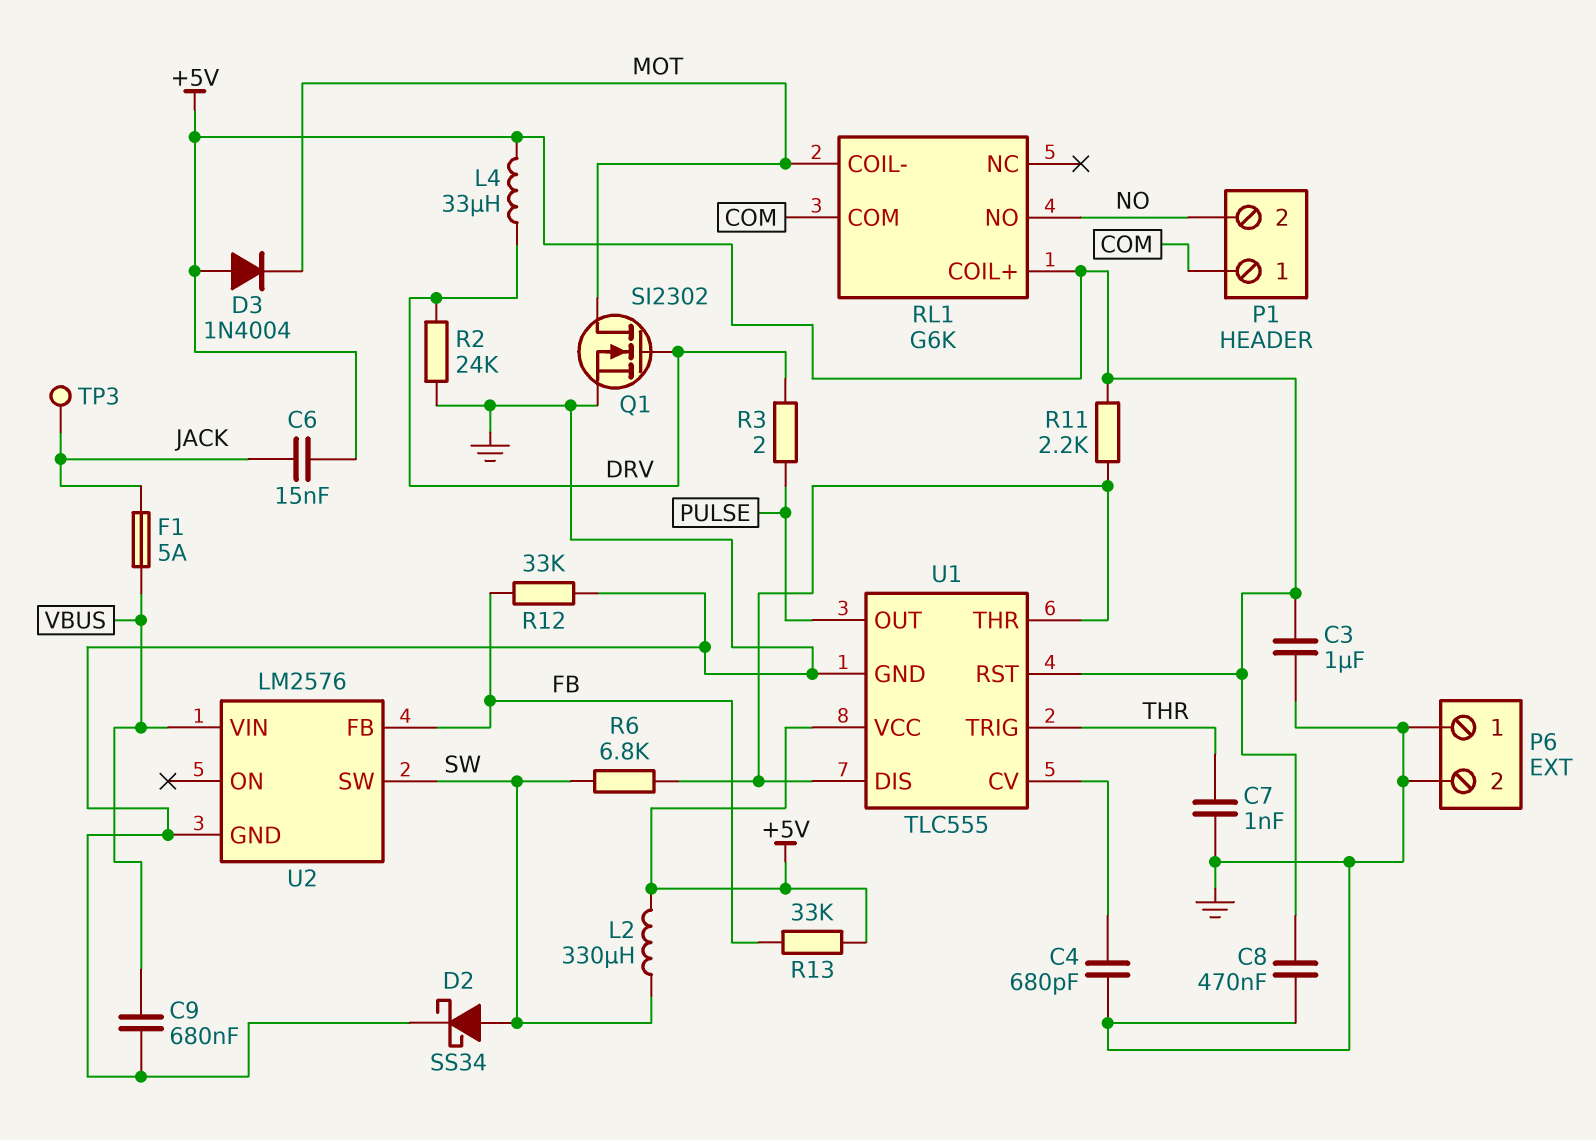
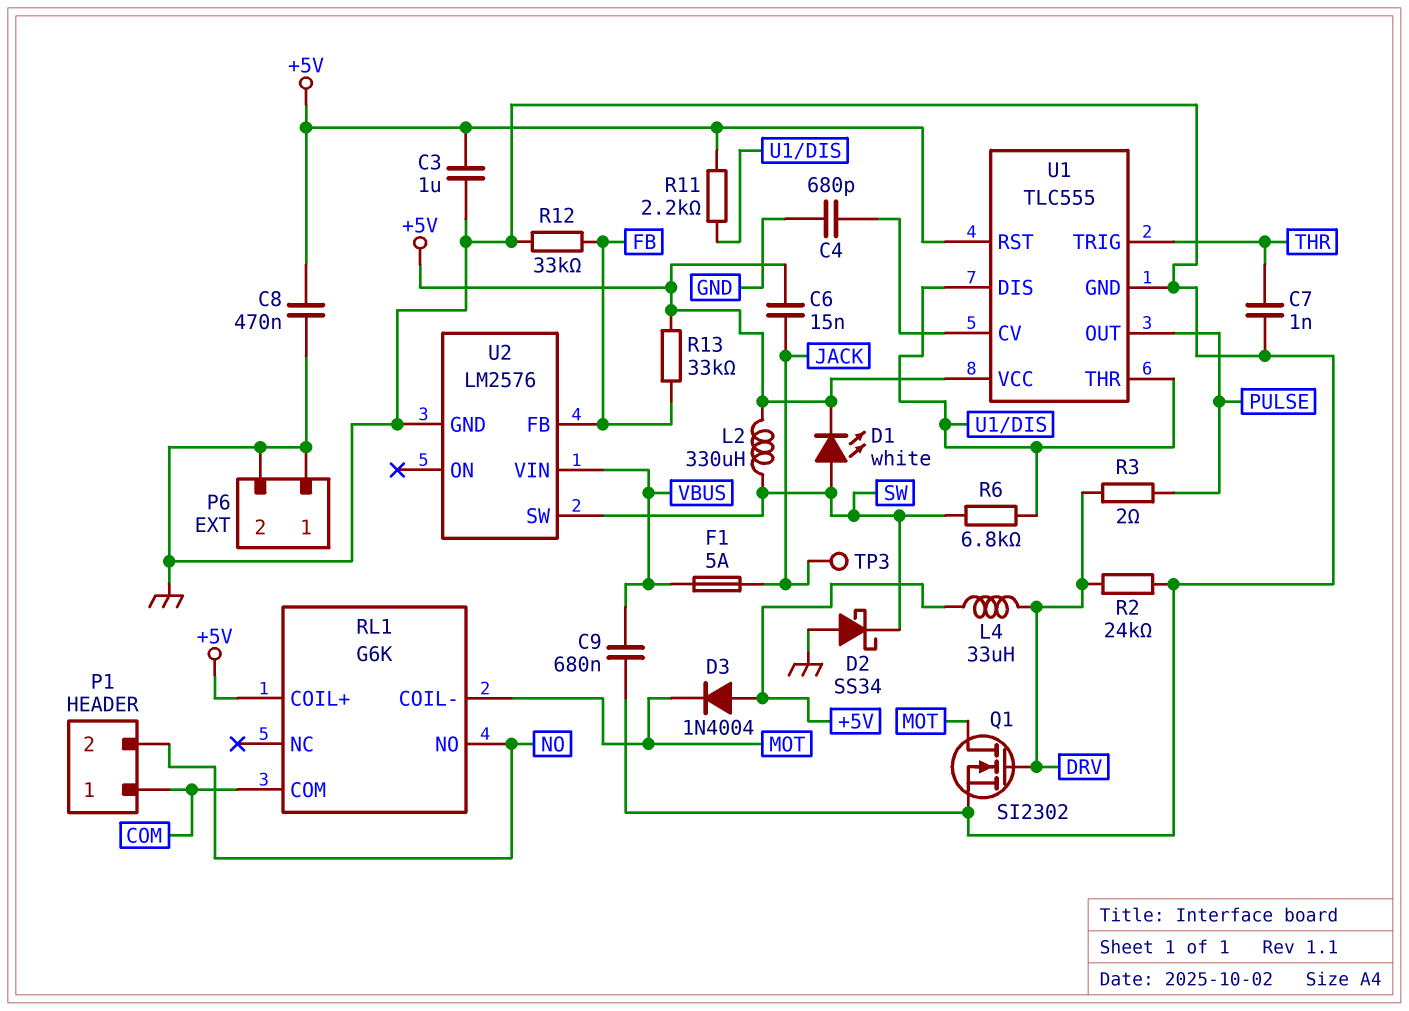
D1: none -> LED white (A SW, K +5V)
D2: schottky SS34 (A SW, K GND) -> schottky SS34 (A GND, K SW)

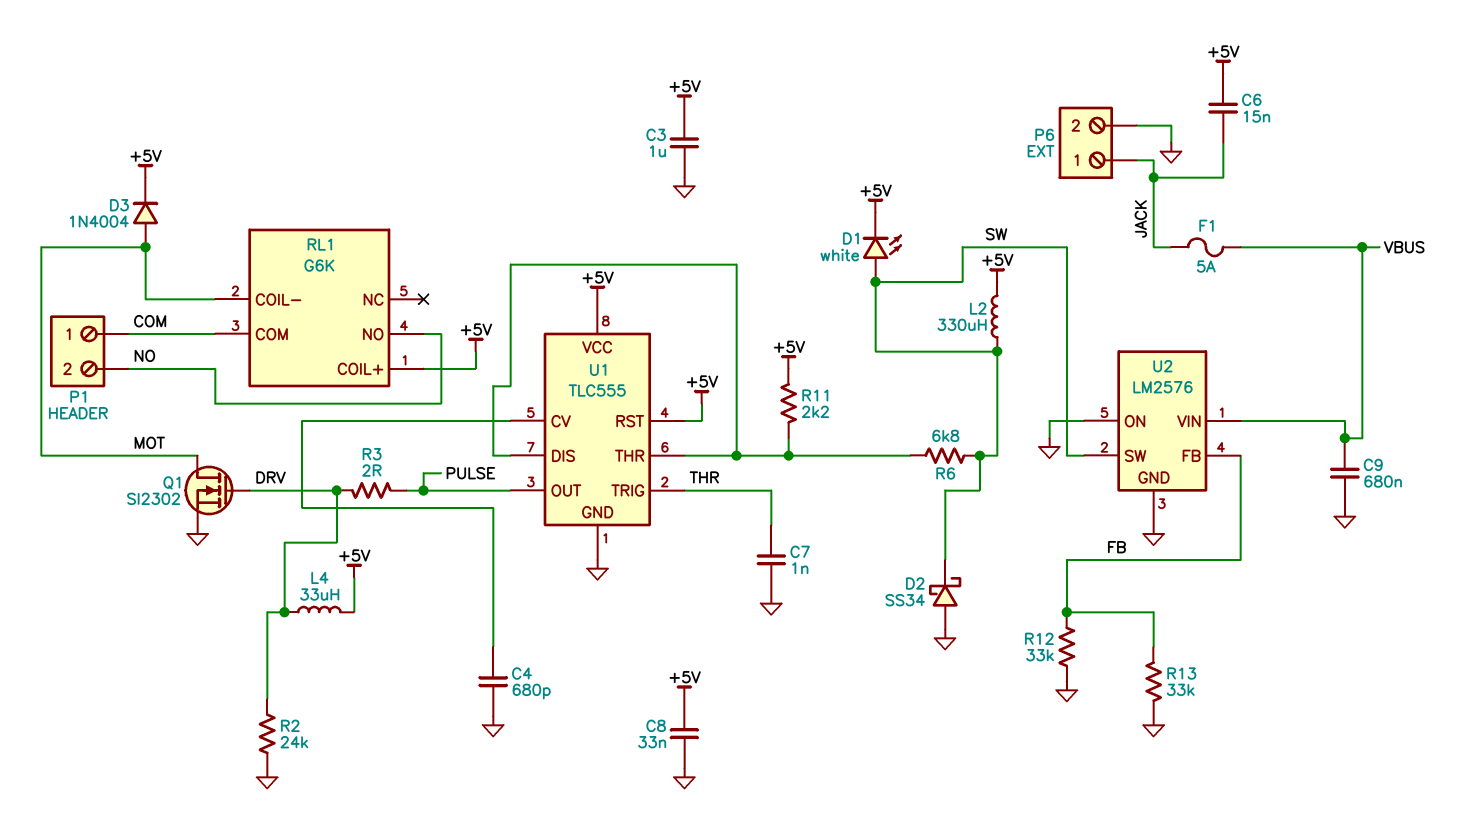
C8: 470nF (+5V, GND) -> 33nF (+5V, GND)
D3: diode 1N4004 (A +5V, K MOT) -> diode 1N4004 (A MOT, K +5V)
P6 pin 1: GND -> JACK
R13: 33k (+5V, FB) -> 33k (FB, GND)
TP3: test point (JACK) -> none
U2 pin ON: none -> GND

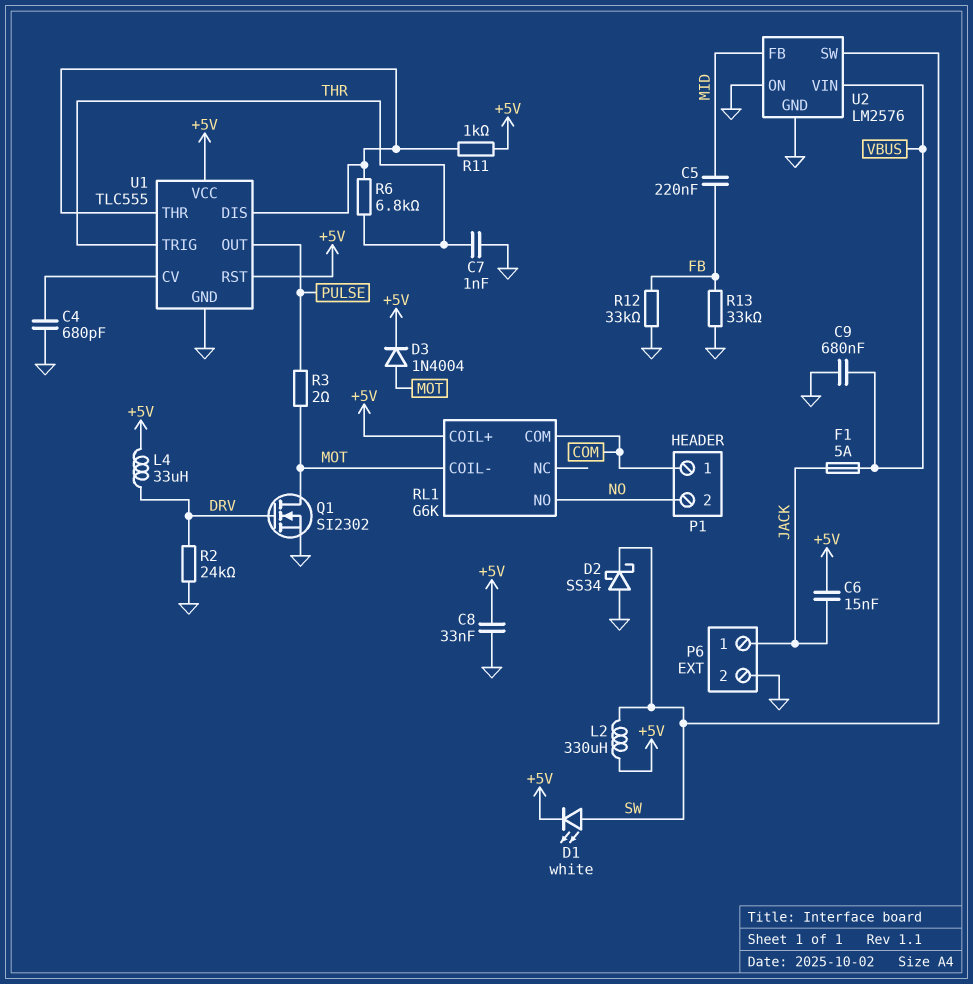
C3: 1uF (+5V, GND) -> none
C5: none -> 220nF (FB, MID)
R3: 2 (DRV, PULSE) -> 2 (MOT, PULSE)
R6: 6.8k (SW, U1/DIS) -> 6.8k (THR, U1/DIS)
R11: 2.2k (+5V, U1/DIS) -> 1k (+5V, U1/DIS)
U2 pin FB: FB -> MID

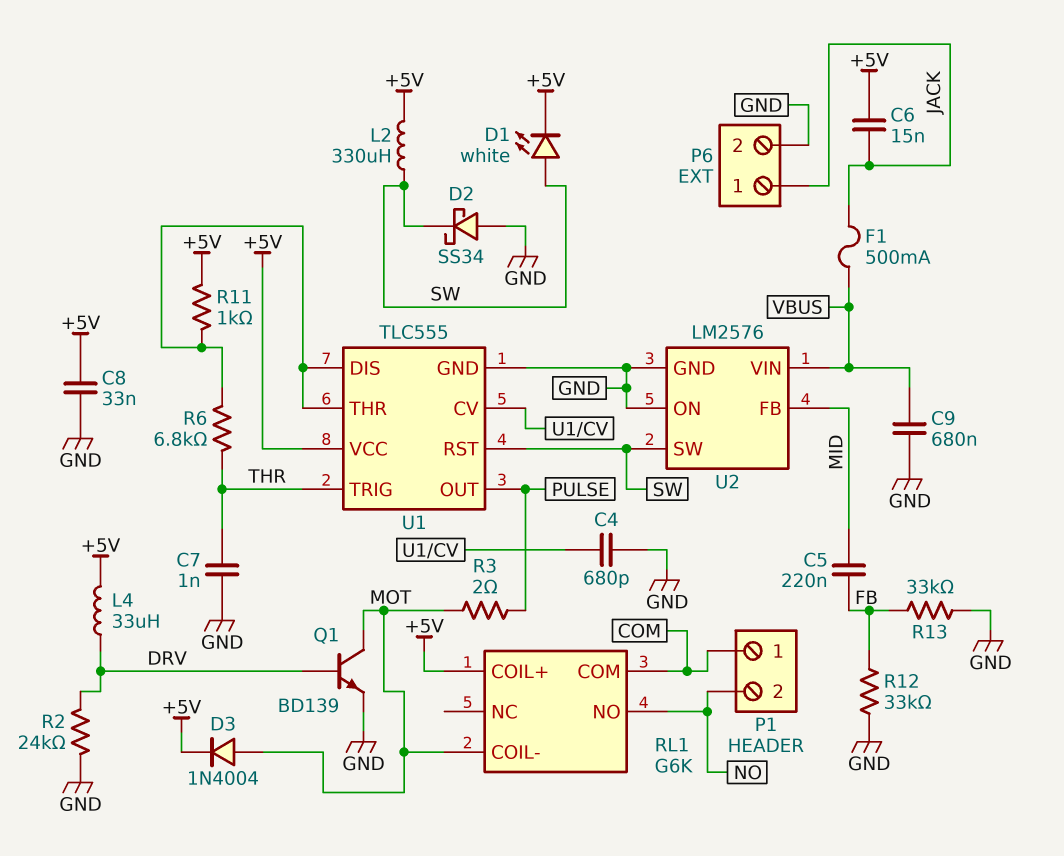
F1: 5A (JACK, VBUS) -> 500mA (JACK, VBUS)
Q1: NMOS SI2302 (G DRV, D MOT, S GND) -> NPN BD139 (B DRV, C MOT, E GND)
U1 pin RST: +5V -> SW

